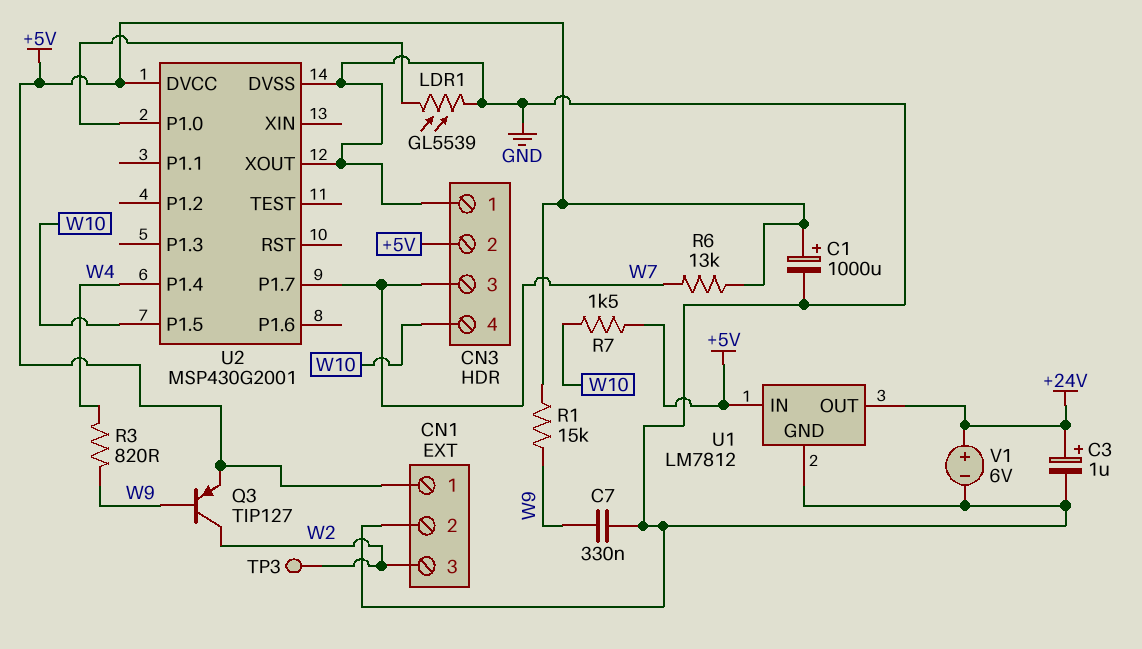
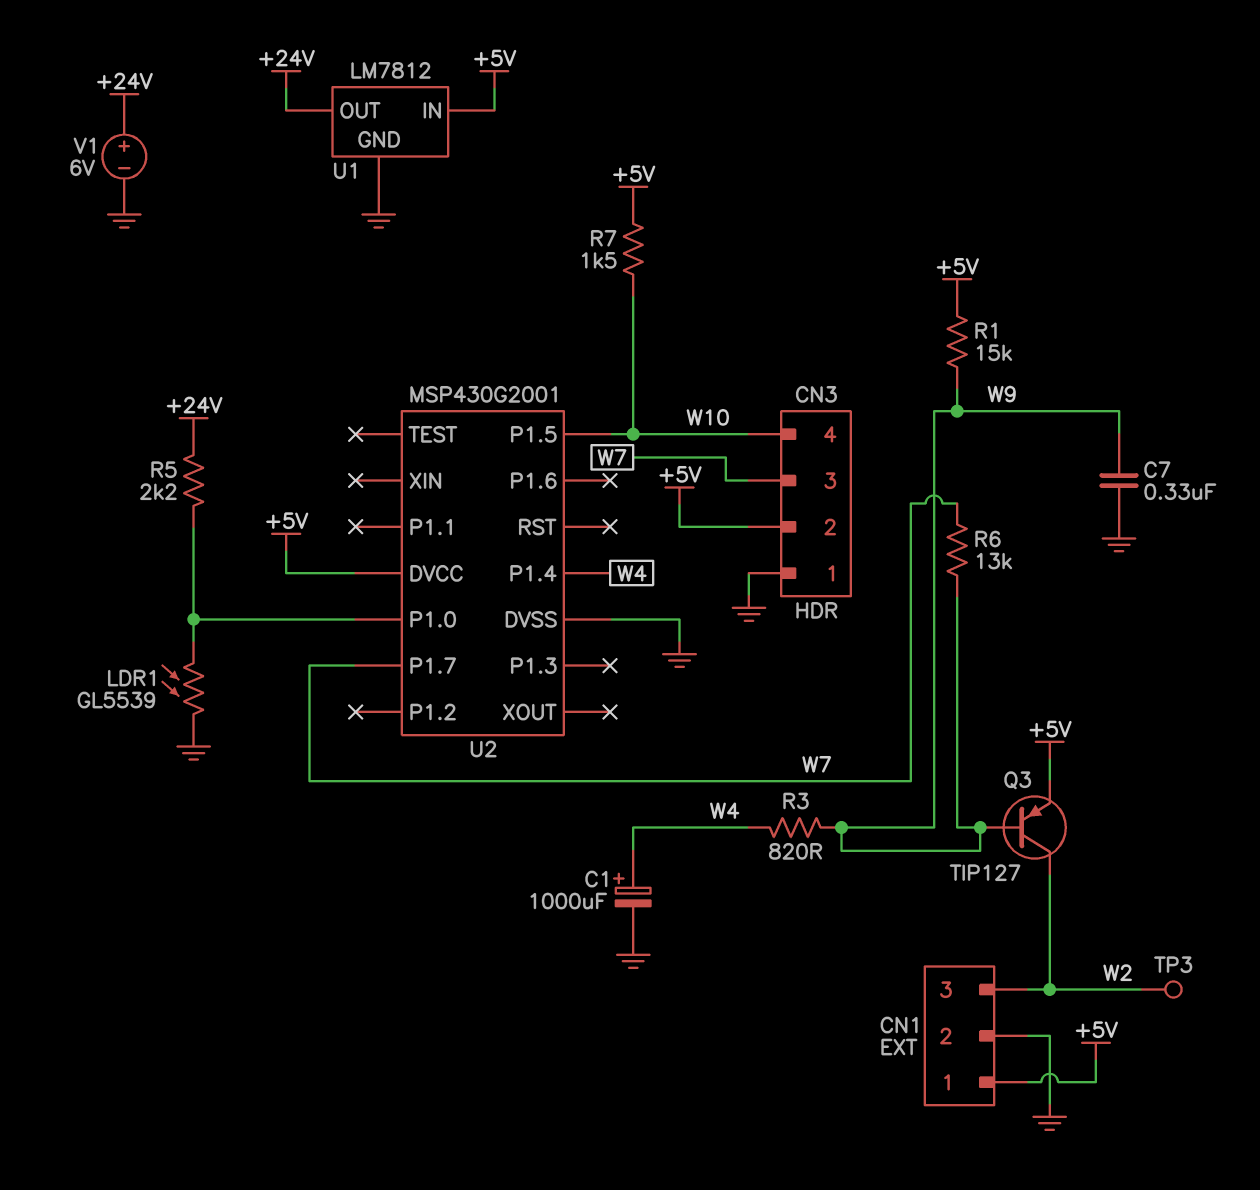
C1: 1000uF (plus +5V, minus GND) -> 1000uF (plus W4, minus GND)
C3: 1uF (plus +24V, minus GND) -> none
R5: none -> 2.2k (+24V, U2/P1.0)
R6: 13k (+5V, W7) -> 13k (W7, W9)
U2 pin XOUT: GND -> none

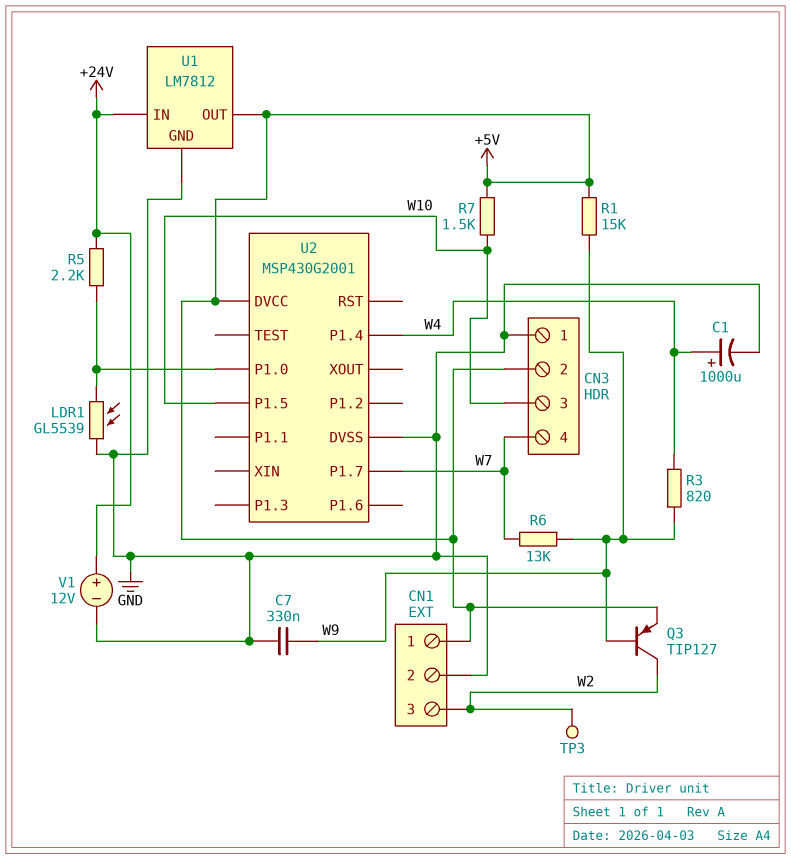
CN3 pin 3: W7 -> W10
CN3 pin 4: W10 -> W7
U1 pin IN: +5V -> +24V
U1 pin OUT: +24V -> +5V
V1: 6V (plus +24V, minus GND) -> 12V (plus +24V, minus GND)

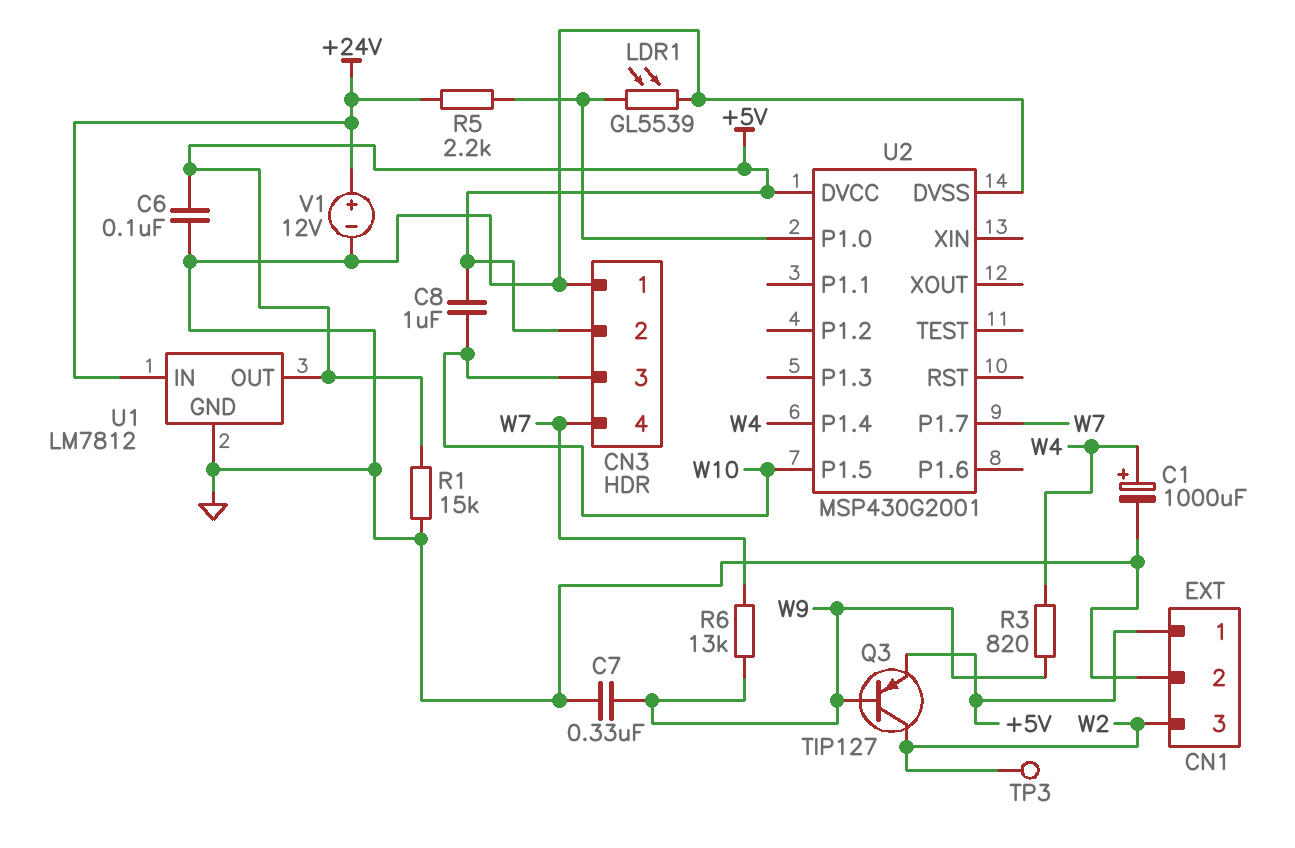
C6: none -> 100nF (+5V, GND)
C8: none -> 1uF (+5V, W10)
R1: 15k (+5V, W9) -> 15k (+5V, GND)
R7: 1.5k (+5V, W10) -> none

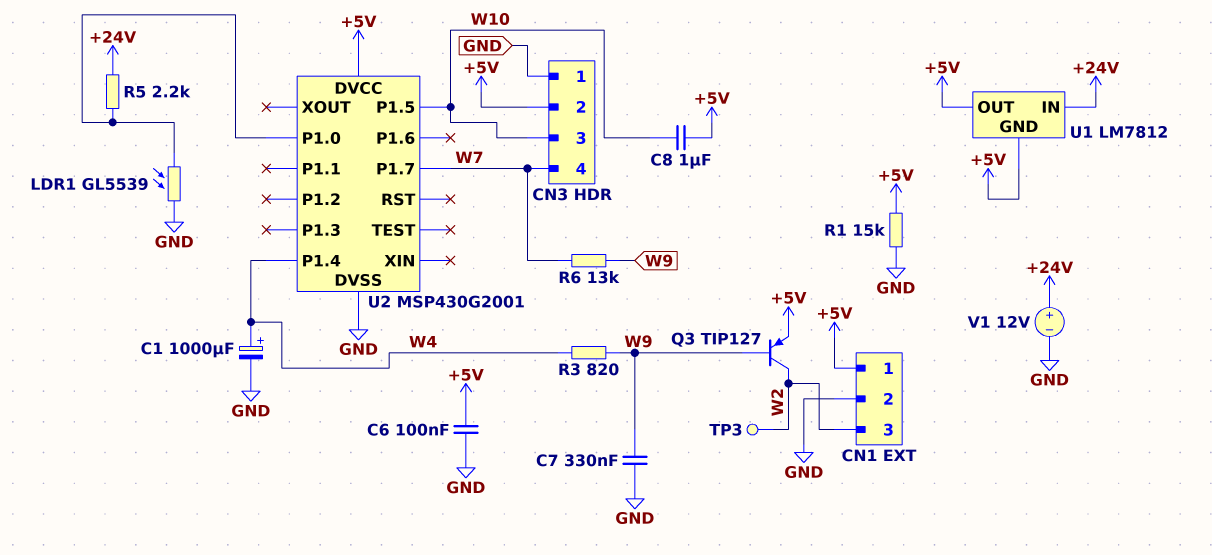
U1 pin GND: GND -> +5V

